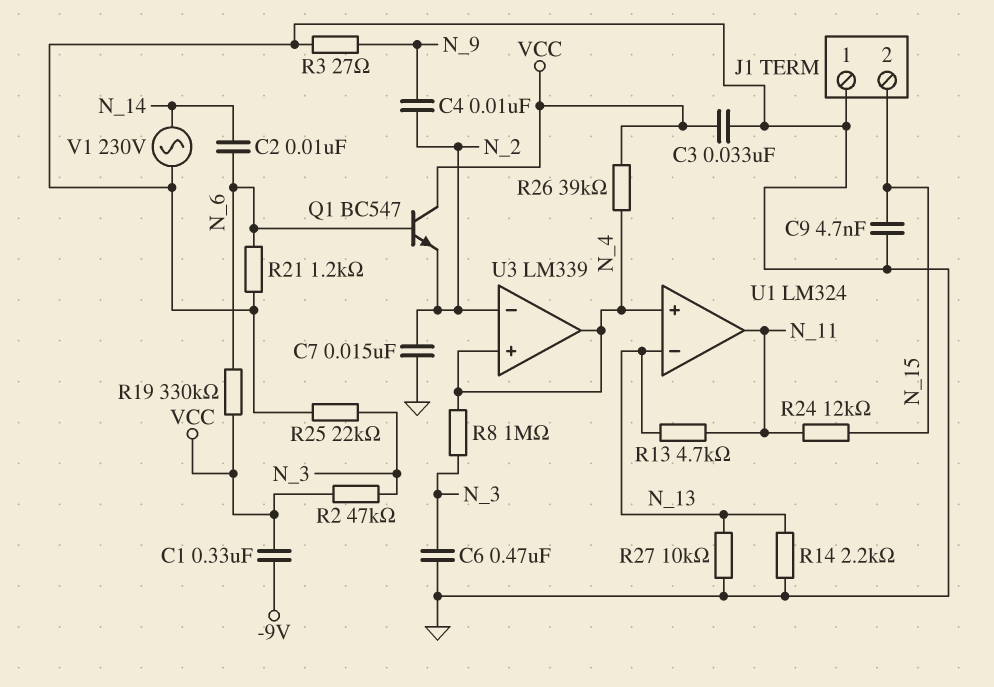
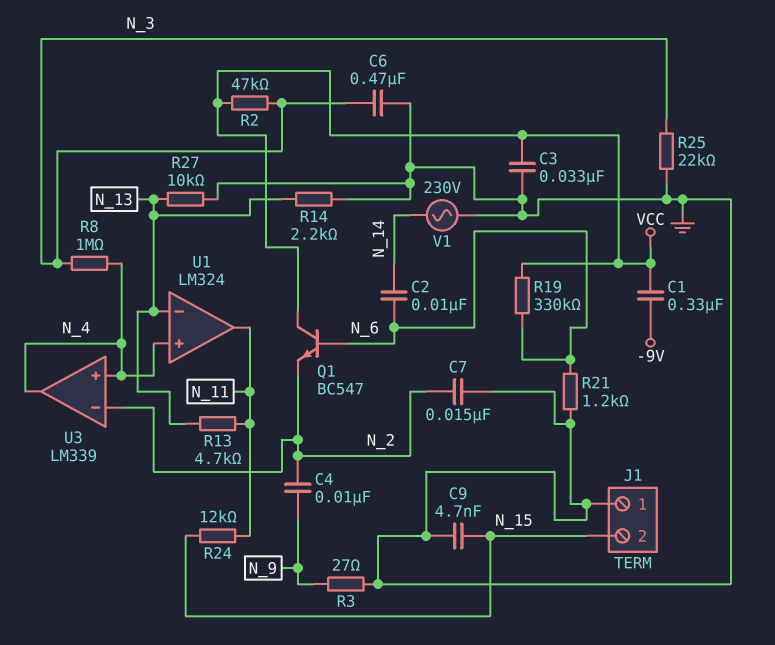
R26: 39k (N_4, VCC) -> none

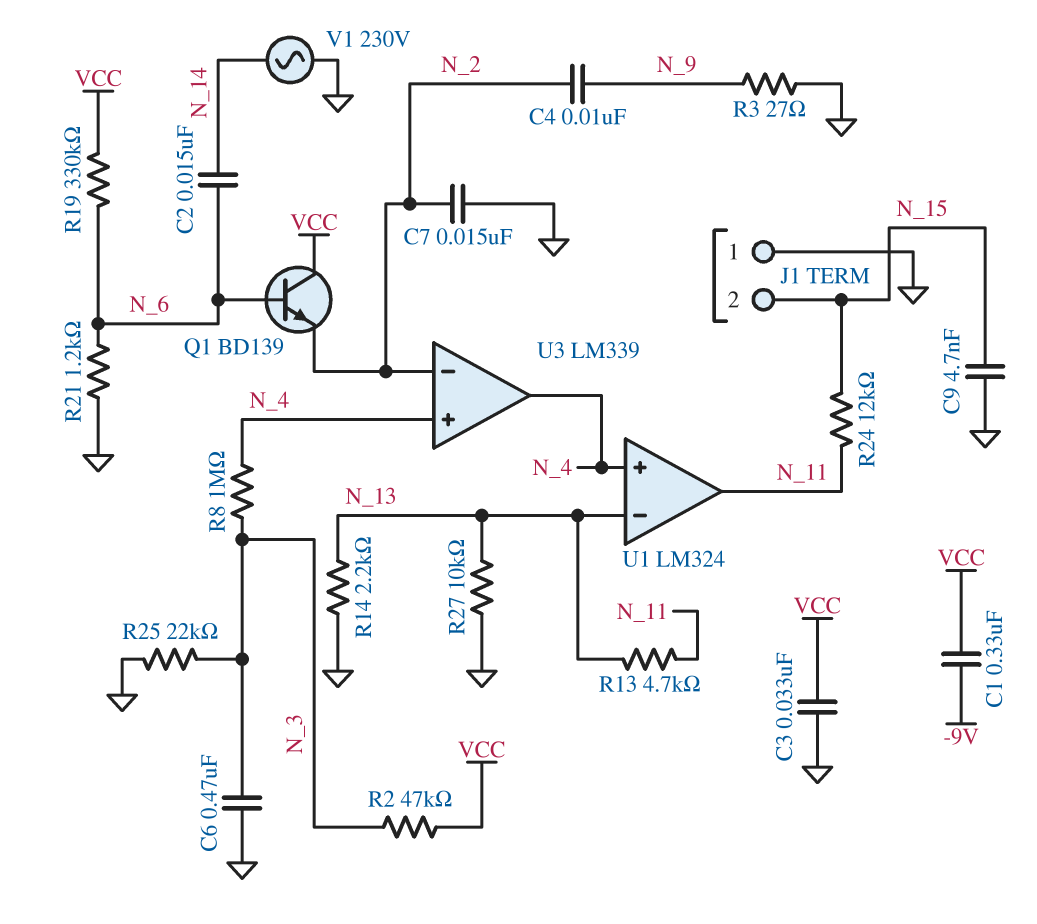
C2: 10nF (N_6, N_14) -> 15nF (N_6, N_14)
Q1: NPN BC547 (B N_6, C VCC, E N_2) -> NPN BD139 (B N_6, C VCC, E N_2)

